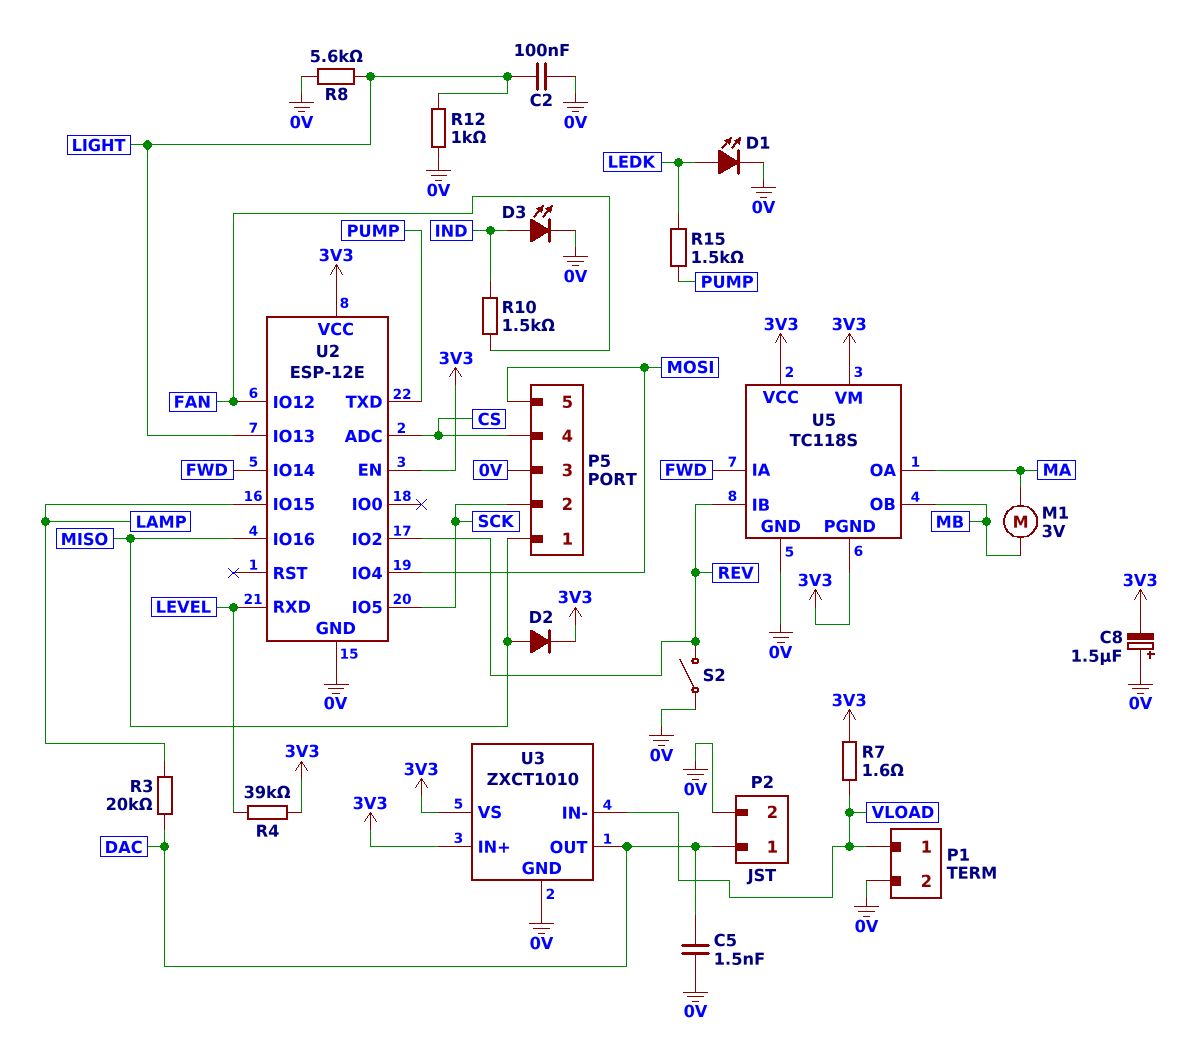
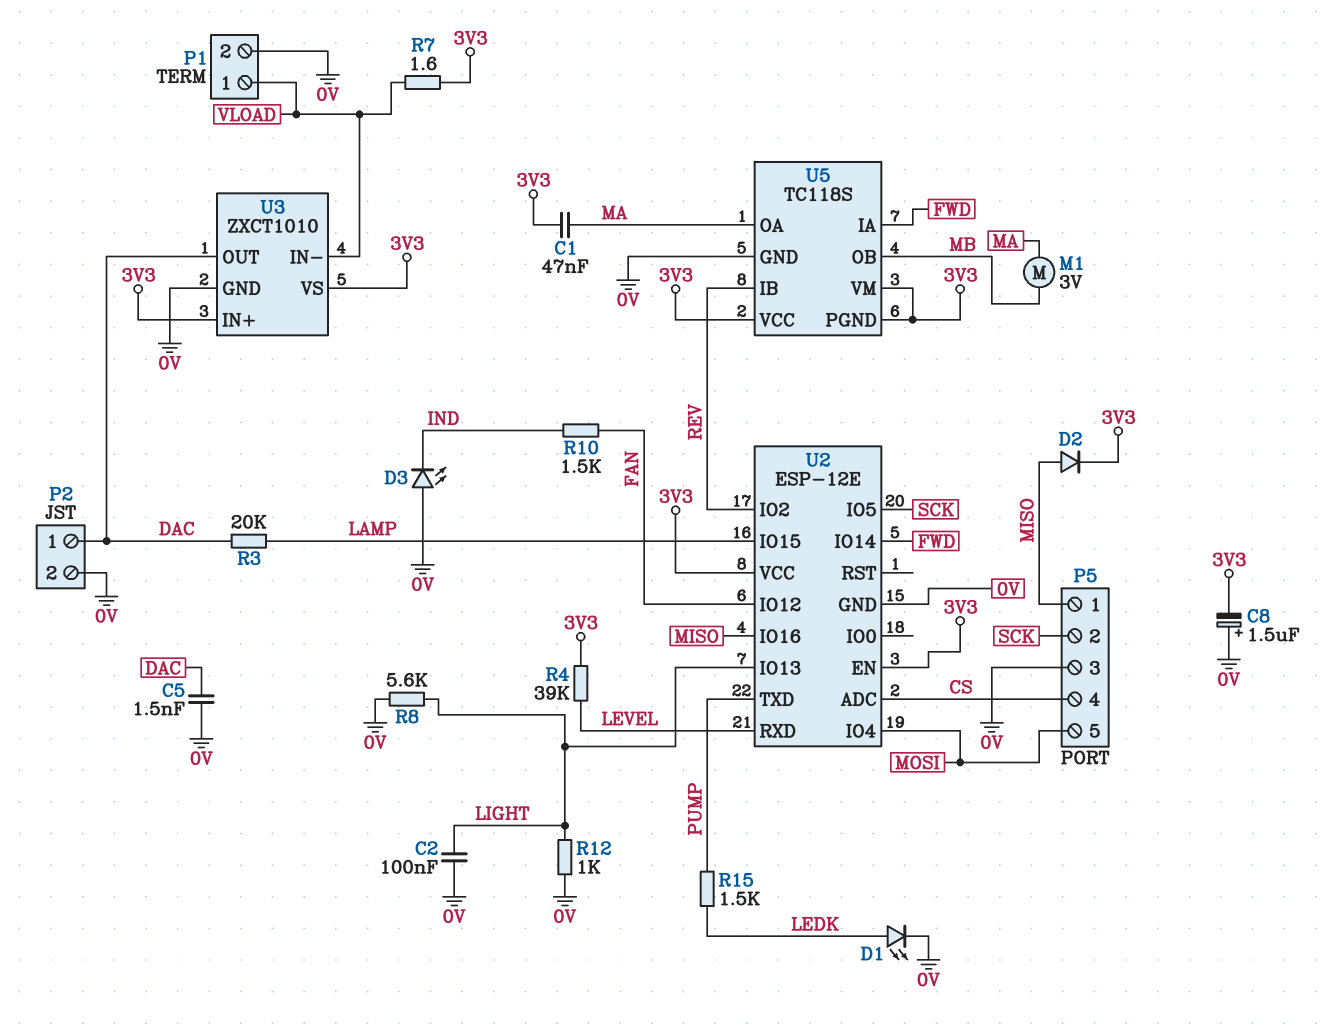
C1: none -> 47nF (3V3, MA)
D3: LED (A IND, K 0V) -> LED (A 0V, K IND)
S2: switch (0V, REV) -> none

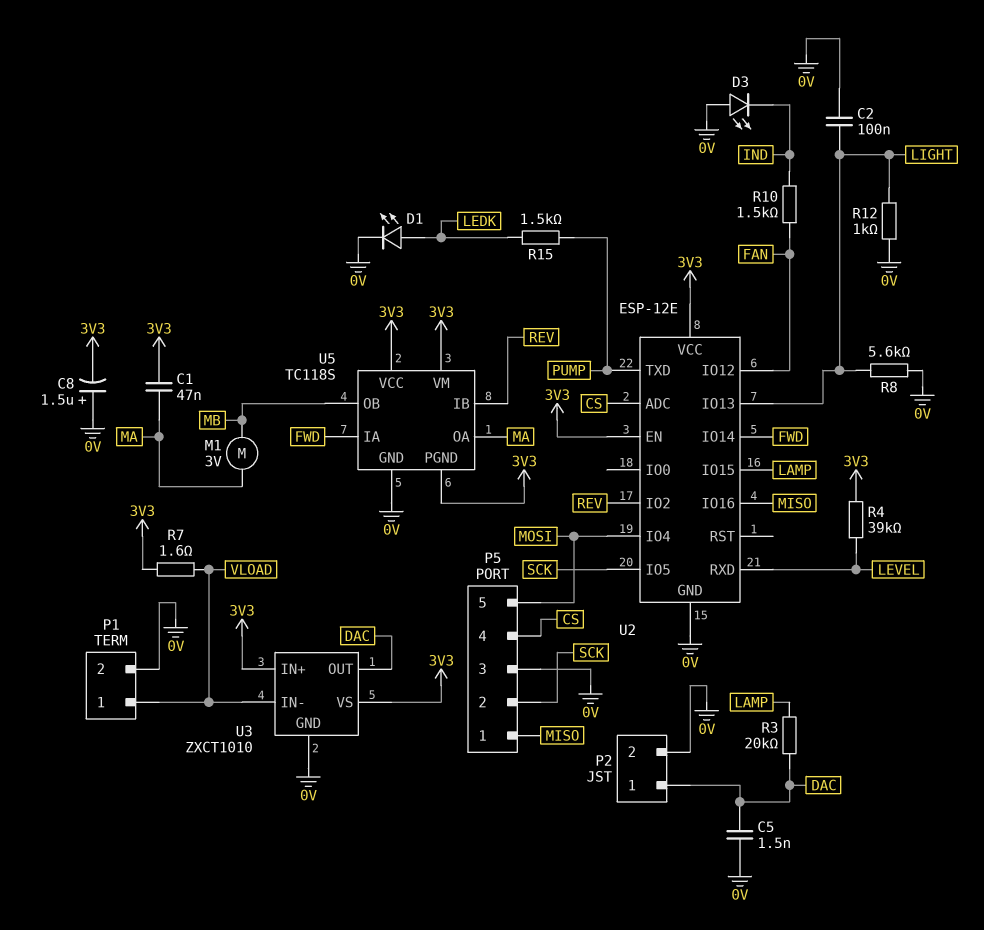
D2: diode (A MISO, K 3V3) -> none

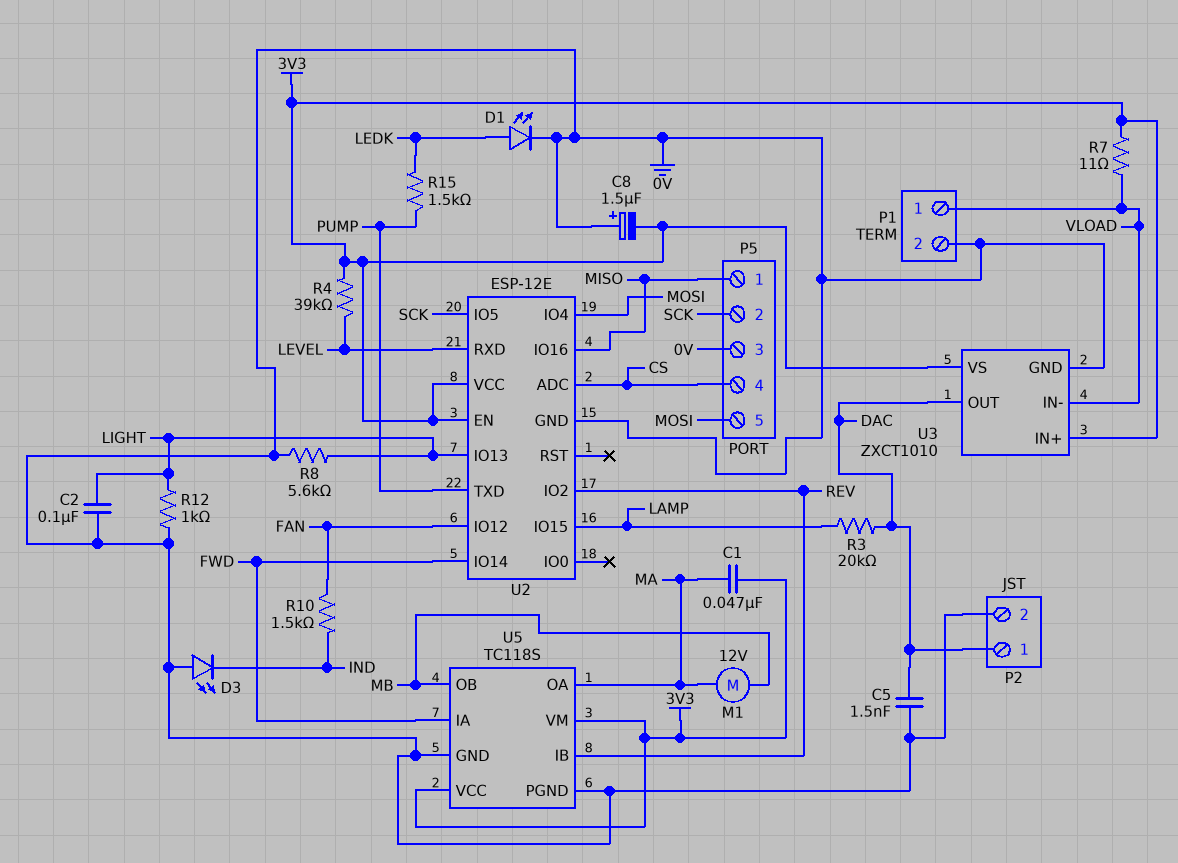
M1: motor 3V (MA, MB) -> motor 12V (MA, MB)
R7: 1.6 (3V3, VLOAD) -> 11 (3V3, VLOAD)
U5 pin PGND: 3V3 -> 0V

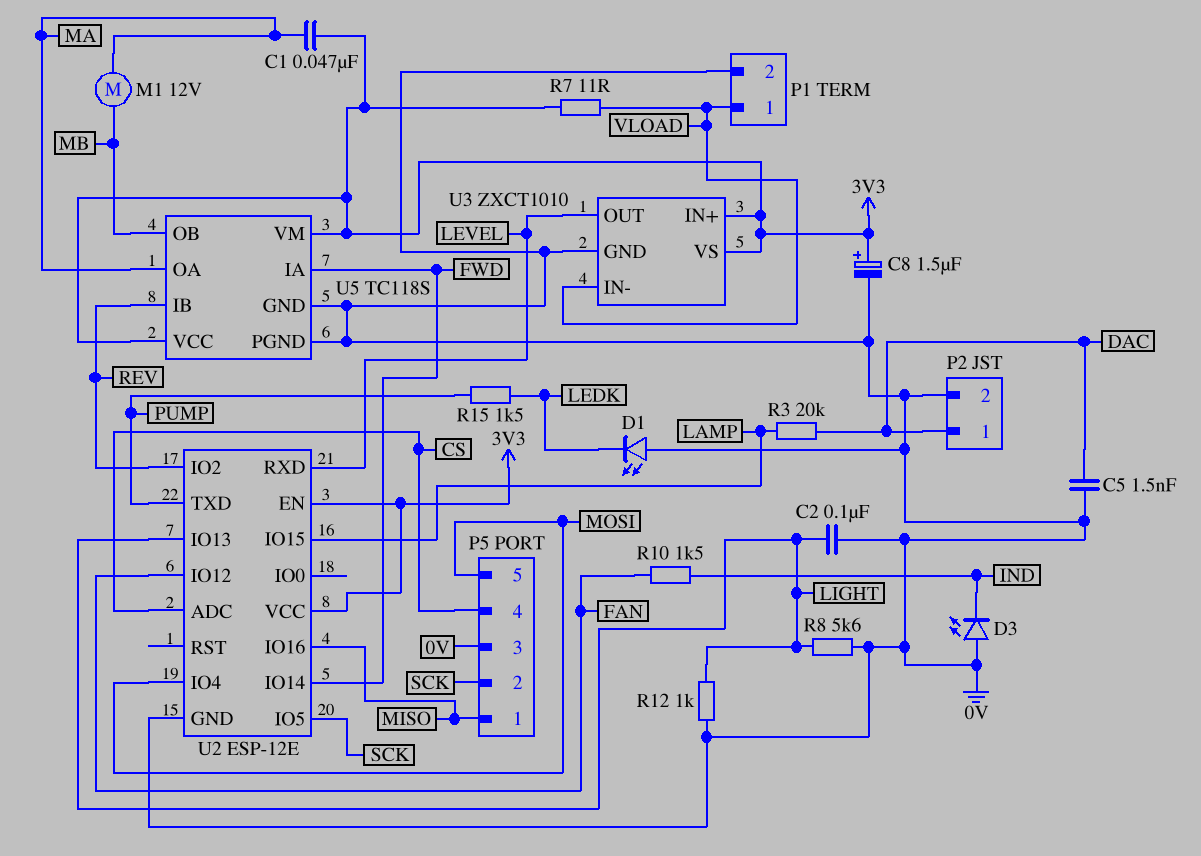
C8: 1.5uF (plus 0V, minus 3V3) -> 1.5uF (plus 3V3, minus 0V)
D1: LED (A LEDK, K 0V) -> LED (A 0V, K LEDK)
R4: 39k (3V3, LEVEL) -> none
U3 pin OUT: DAC -> LEVEL

